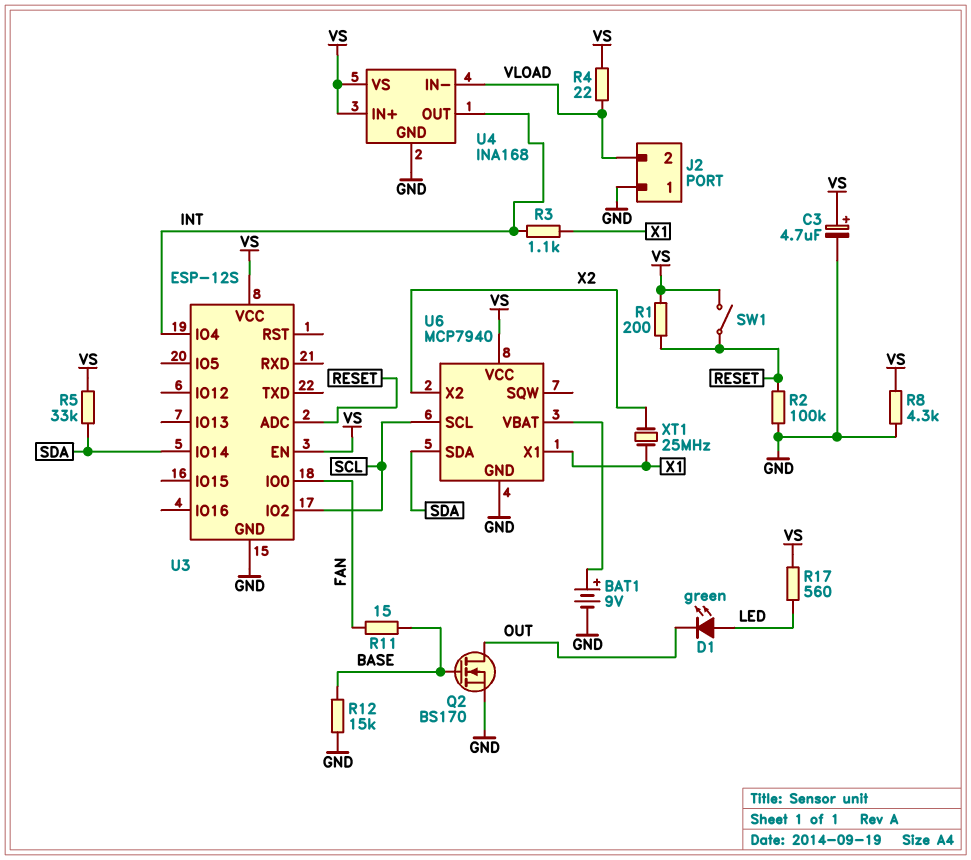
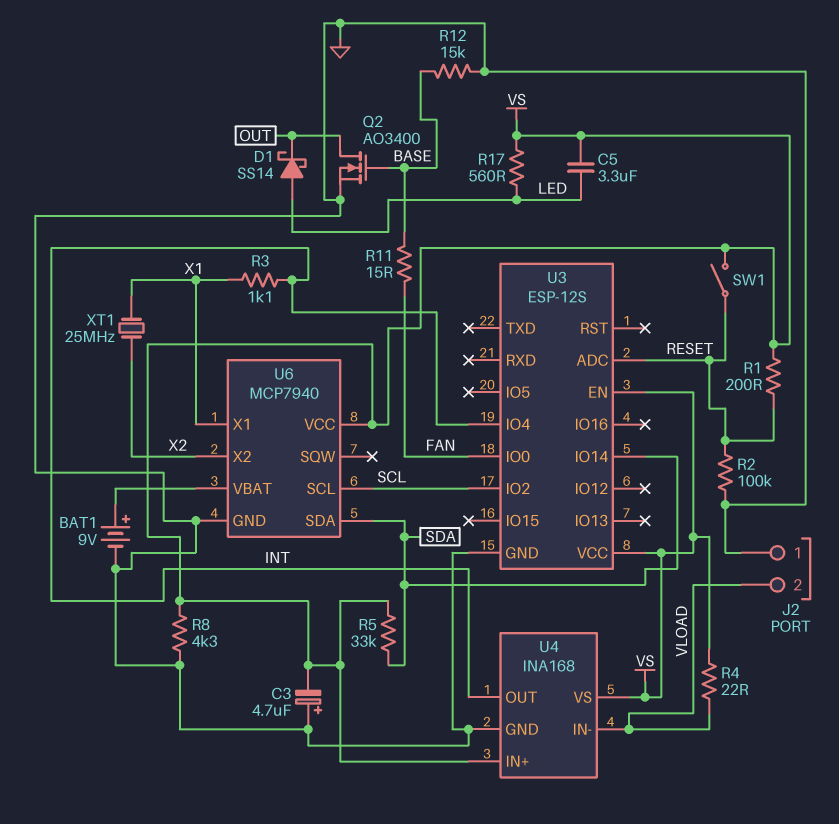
C3: 4.7uF (plus VS, minus GND) -> 4.7uF (plus GND, minus VS)
C5: none -> 3.3uF (LED, VS)
D1: LED green (A LED, K OUT) -> schottky SS14 (A LED, K OUT)
Q2: NMOS BS170 (G BASE, D OUT, S GND) -> NMOS AO3400 (G BASE, D OUT, S GND)

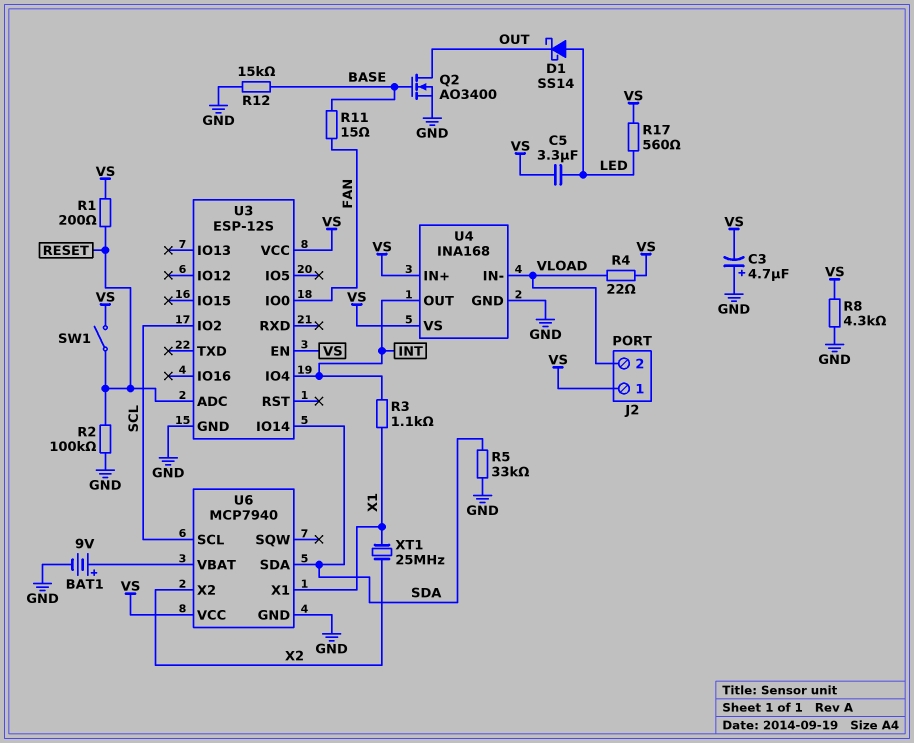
J2 pin 1: GND -> VS
R5: 33k (SDA, VS) -> 33k (GND, SDA)

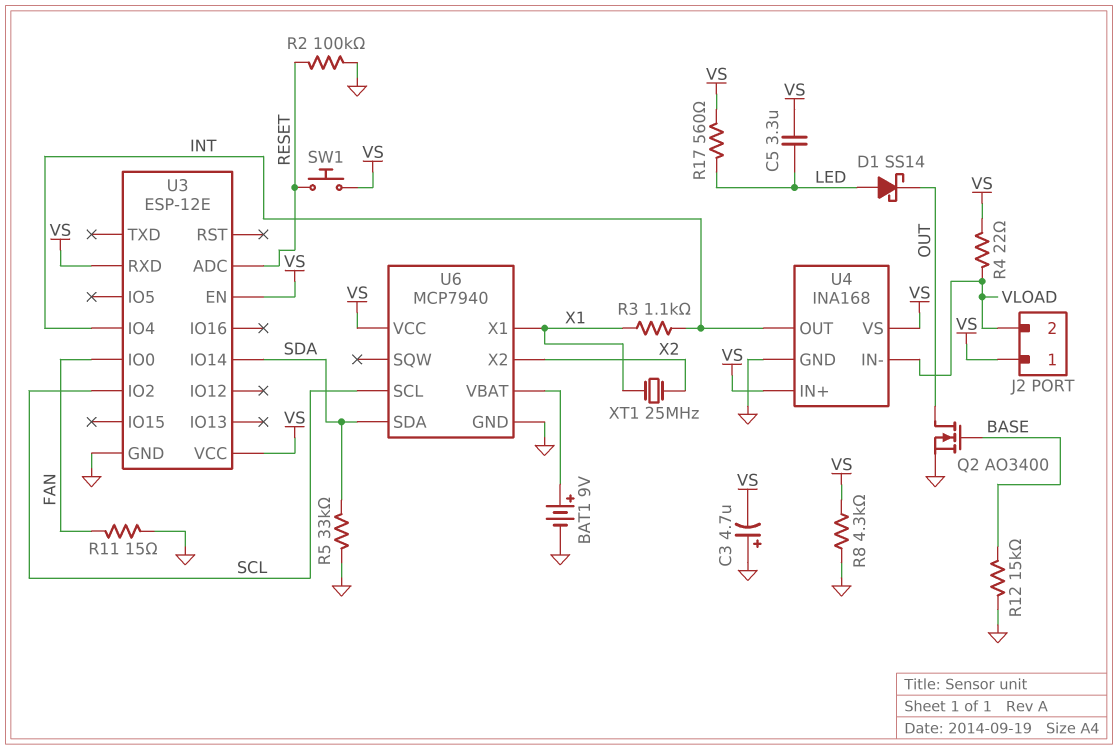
R1: 200 (RESET, VS) -> none
R11: 15 (BASE, FAN) -> 15 (FAN, GND)
SW1: switch (RESET, VS) -> button (RESET, VS)
U3: ESP-12S -> ESP-12E
U3 pin RXD: none -> VS

